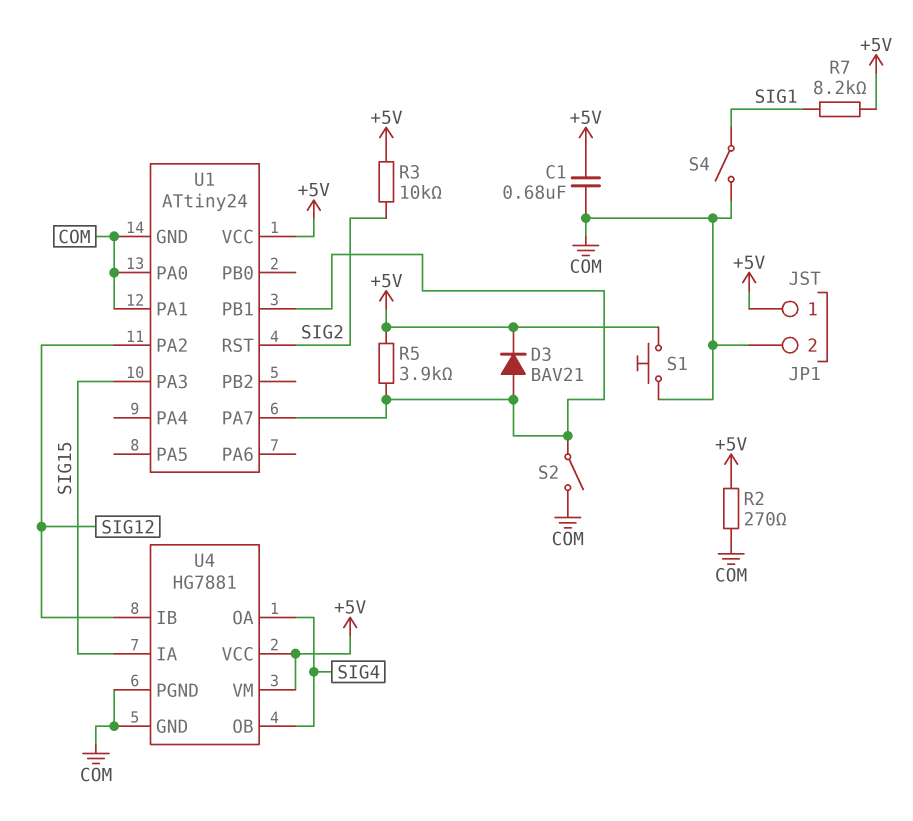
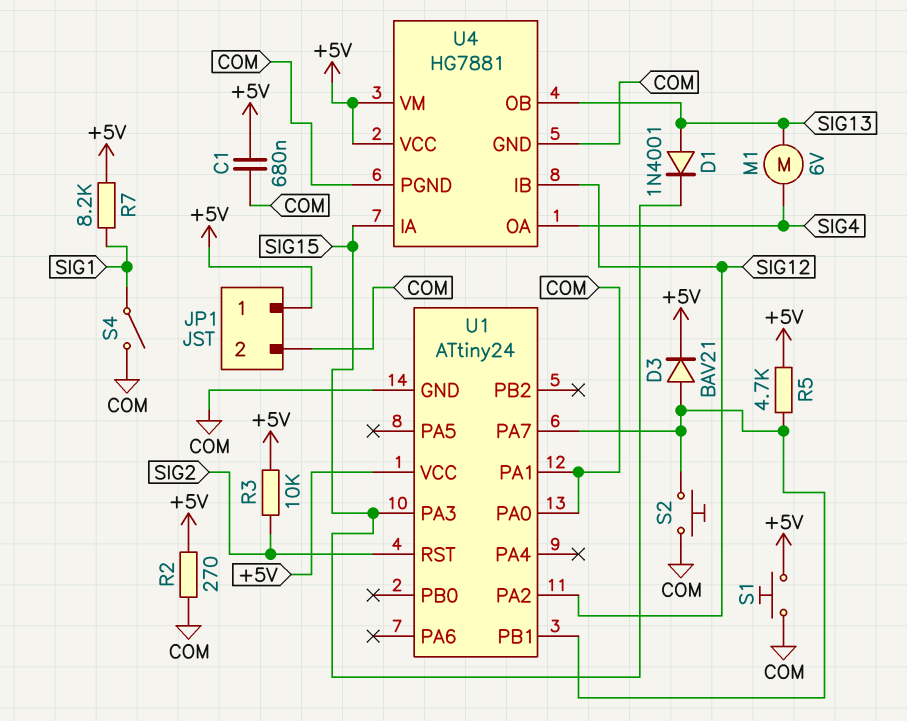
D1: none -> diode 1N4001 (A SIG13, K SIG15)
M1: none -> motor 6V (SIG4, SIG13)
R5: 3.9k (+5V, U1/PA7) -> 4.7k (+5V, U1/PA7)
S2: switch (COM, U1/PA7) -> button (COM, U1/PA7)
U4 pin OB: SIG4 -> SIG13

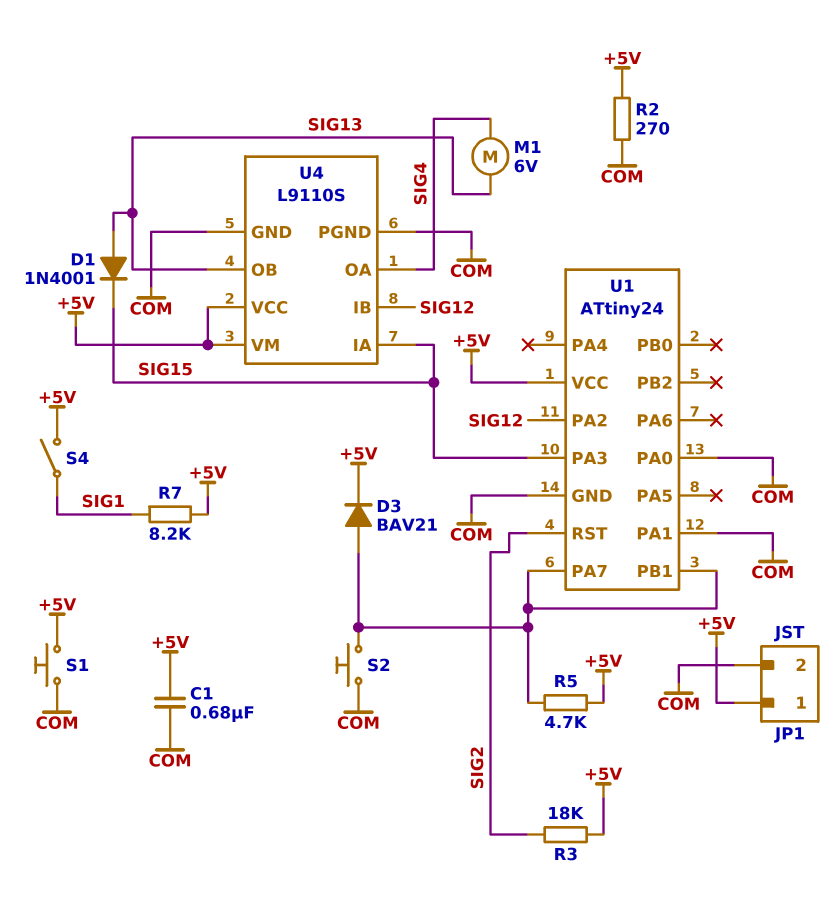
R3: 10k (+5V, SIG2) -> 18k (+5V, SIG2)
S4: switch (COM, SIG1) -> switch (+5V, SIG1)
U4: HG7881 -> L9110S

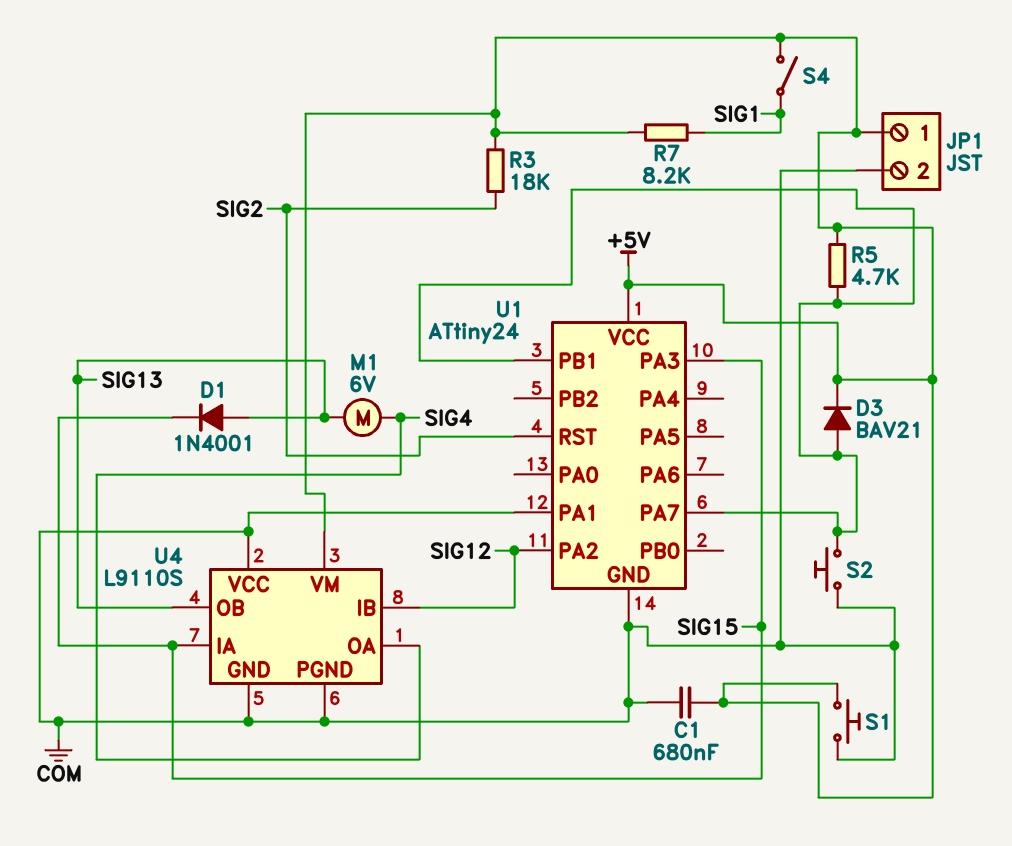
R2: 270 (+5V, COM) -> none
U1 pin PA0: COM -> none
U4 pin VCC: +5V -> COM

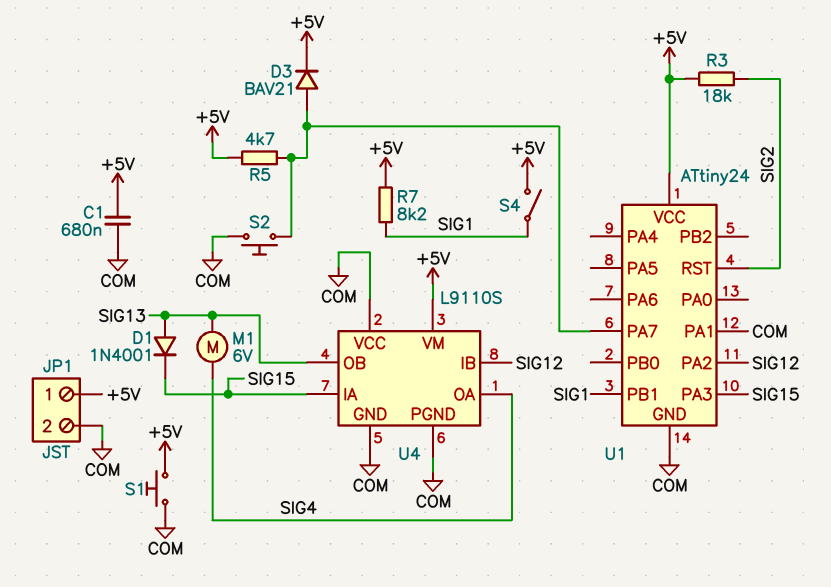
U1 pin PB1: U1/PA7 -> SIG1

